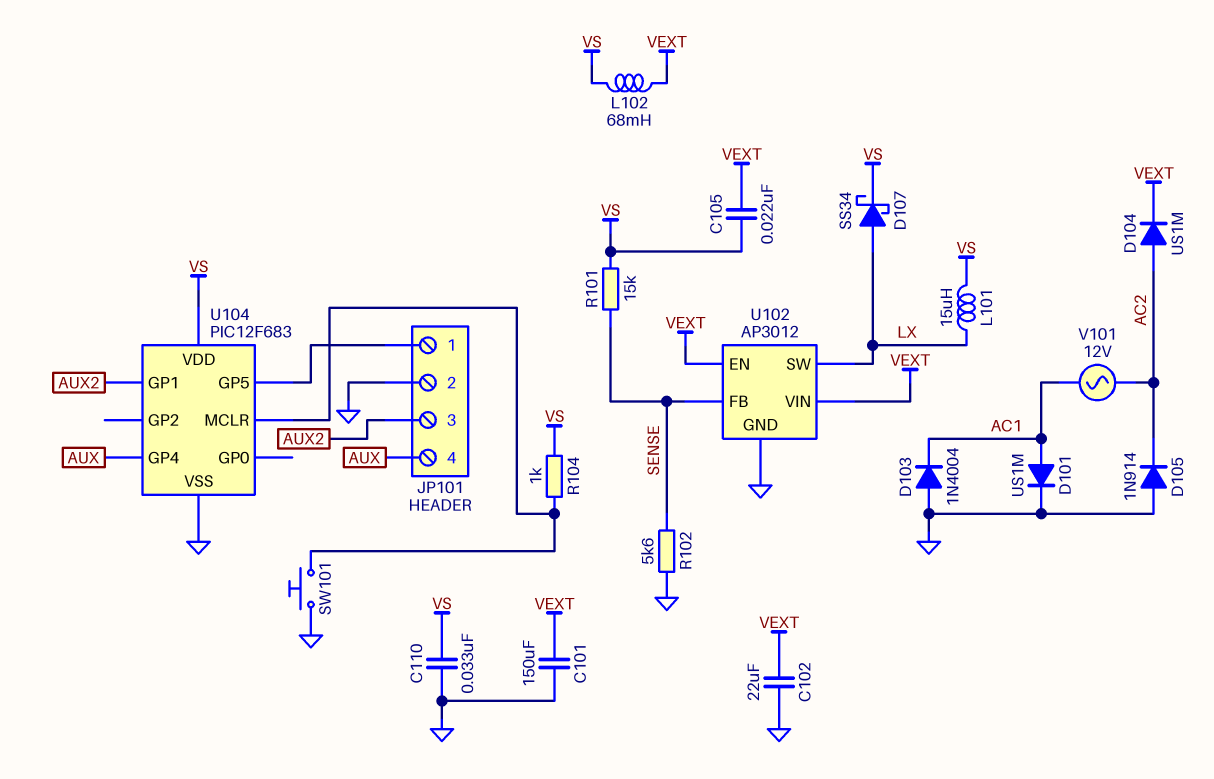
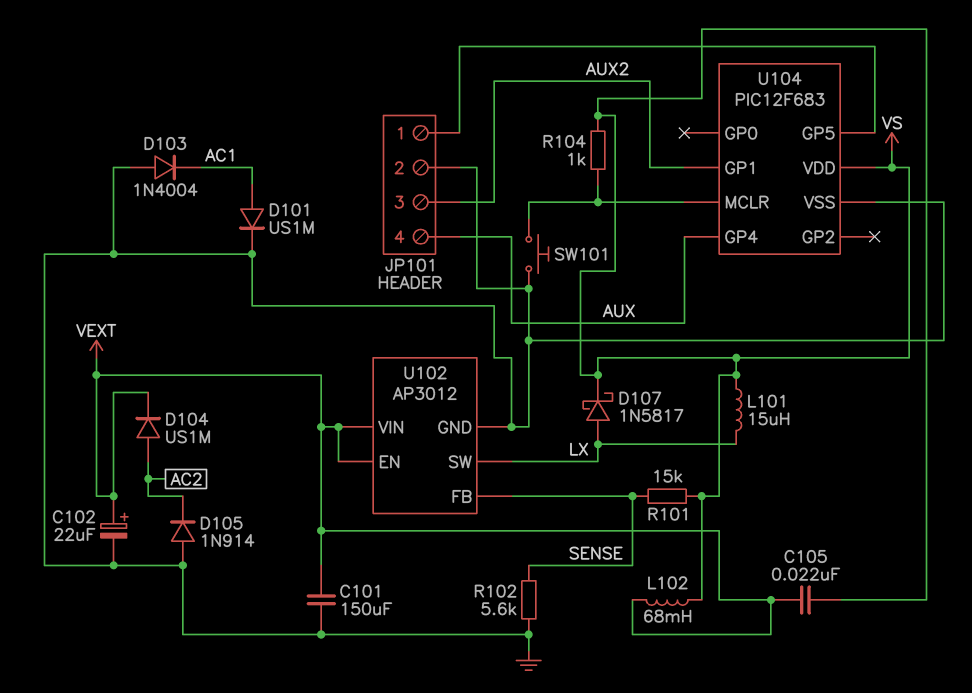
C102: 22uF (GND, VEXT) -> 22uF (plus VEXT, minus GND)
C110: 33nF (GND, VS) -> none
D107: schottky SS34 (A LX, K VS) -> schottky 1N5817 (A LX, K VS)
V101: AC 12V (AC1, AC2) -> none

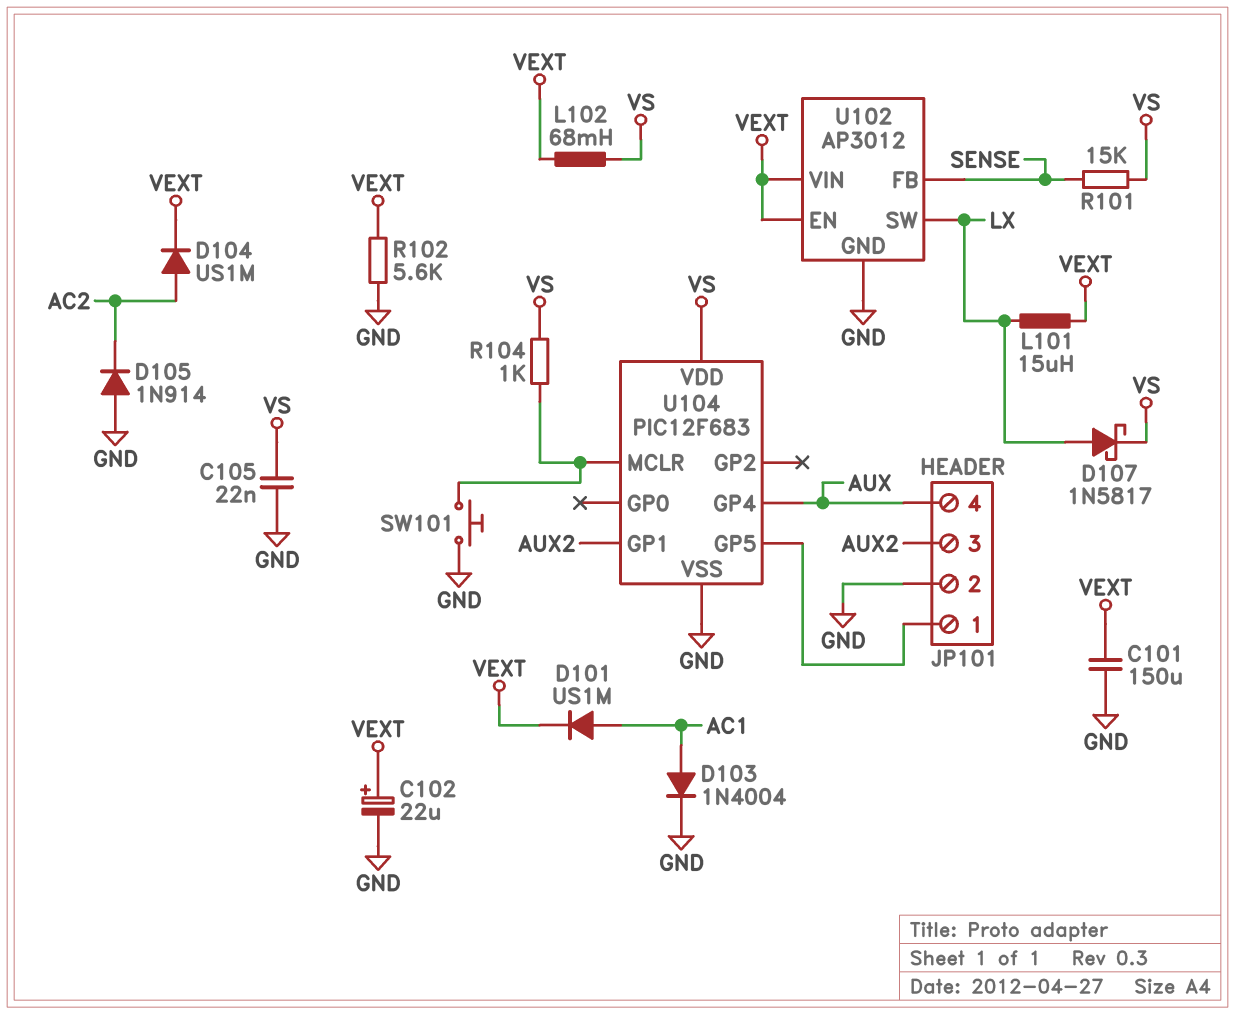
C105: 22nF (VEXT, VS) -> 22nF (GND, VS)
D101: diode US1M (A AC1, K GND) -> diode US1M (A AC1, K VEXT)
D103: diode 1N4004 (A GND, K AC1) -> diode 1N4004 (A AC1, K GND)
L101: 15uH (LX, VS) -> 15uH (LX, VEXT)
R102: 5.6k (GND, SENSE) -> 5.6k (GND, VEXT)

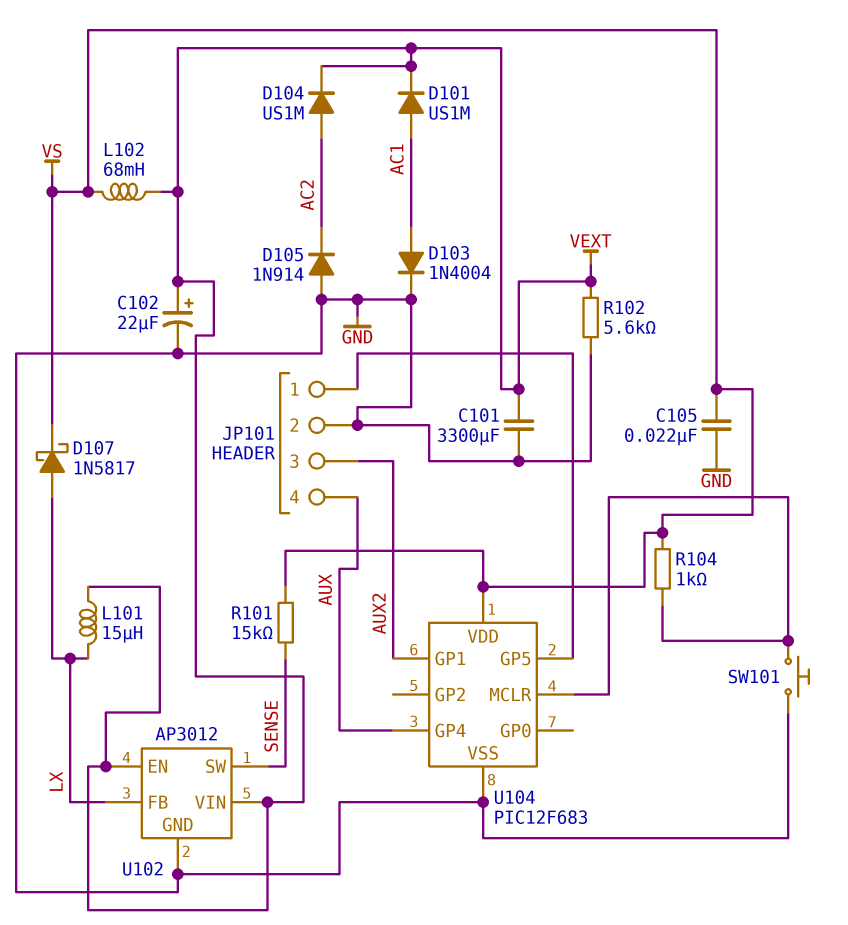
C101: 150uF (GND, VEXT) -> 3300uF (GND, VEXT)
U102 pin FB: SENSE -> LX
U102 pin SW: LX -> SENSE

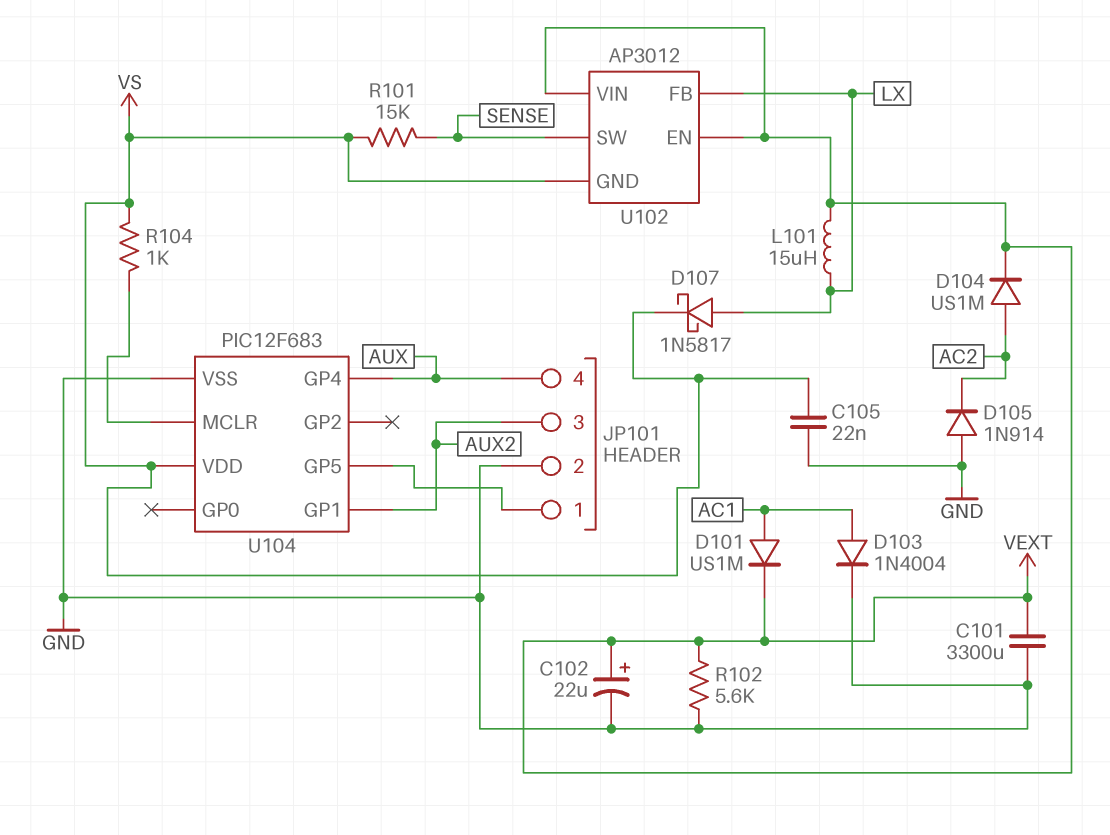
L102: 68mH (VEXT, VS) -> none
SW101: button (GND, U104/MCLR) -> none
U102 pin GND: GND -> VS

